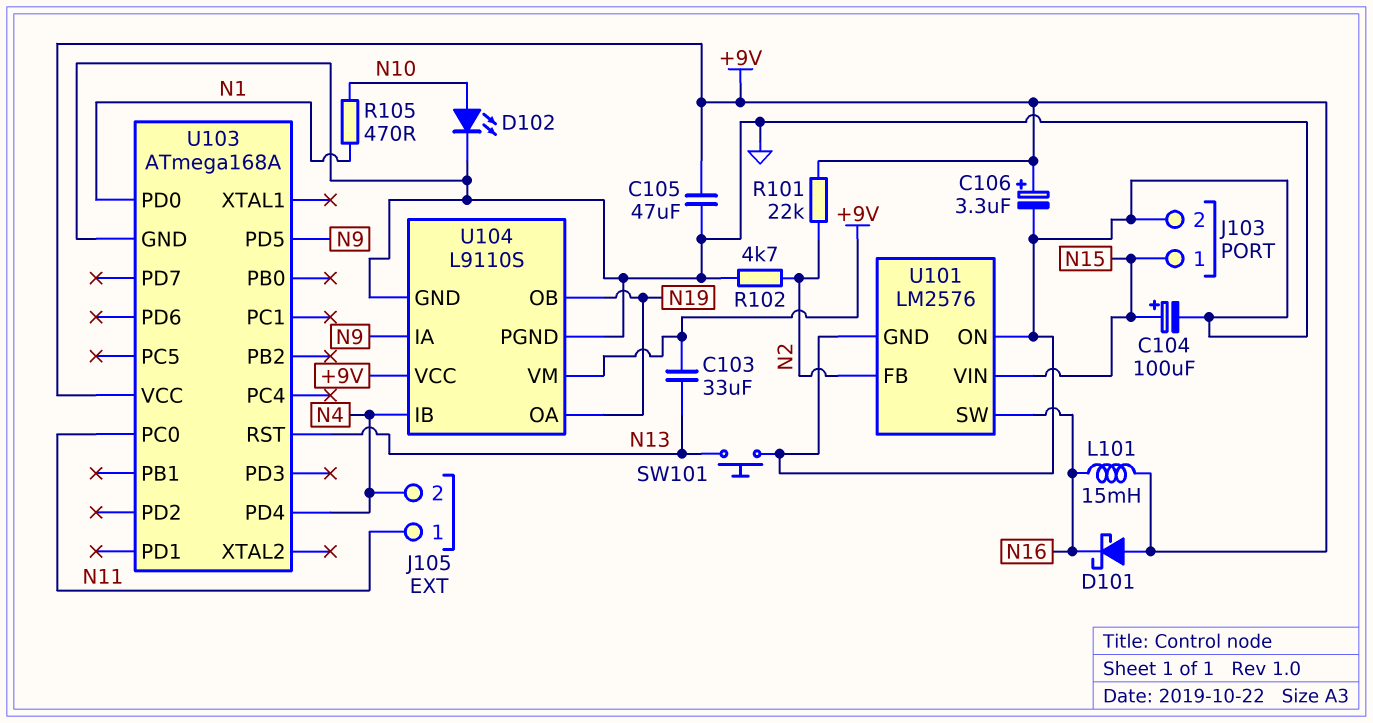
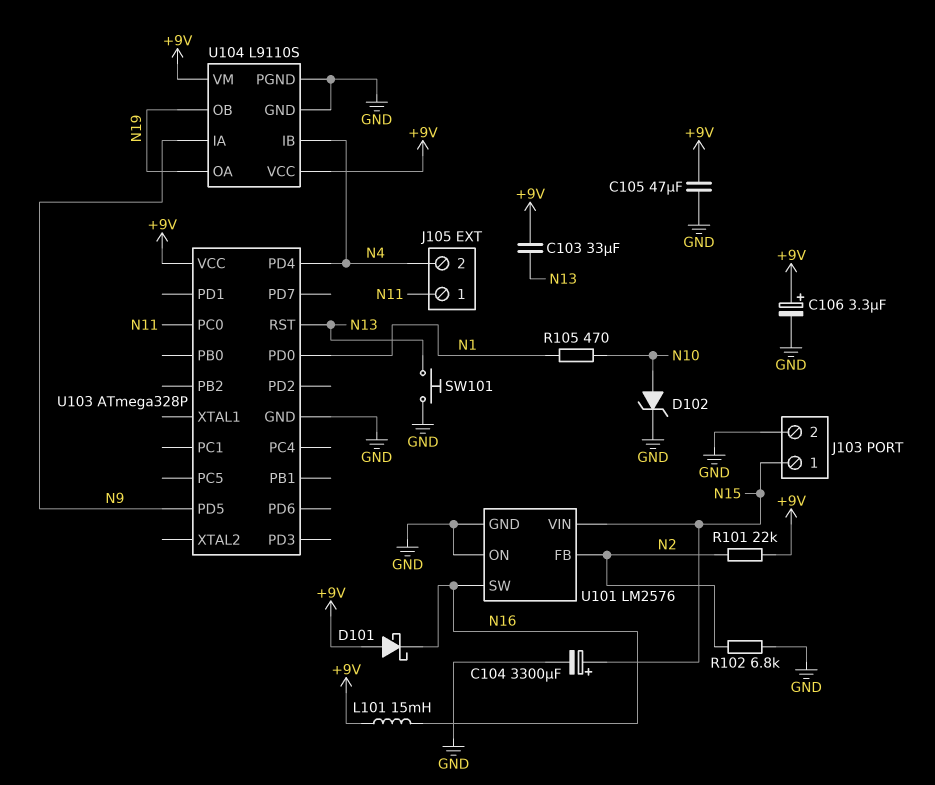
C104: 100uF (plus N15, minus GND) -> 3300uF (plus N15, minus GND)
D102: LED (A N10, K GND) -> zener (A N10, K GND)
R102: 4.7k (GND, N2) -> 6.8k (GND, N2)
U103: ATmega168A -> ATmega328P

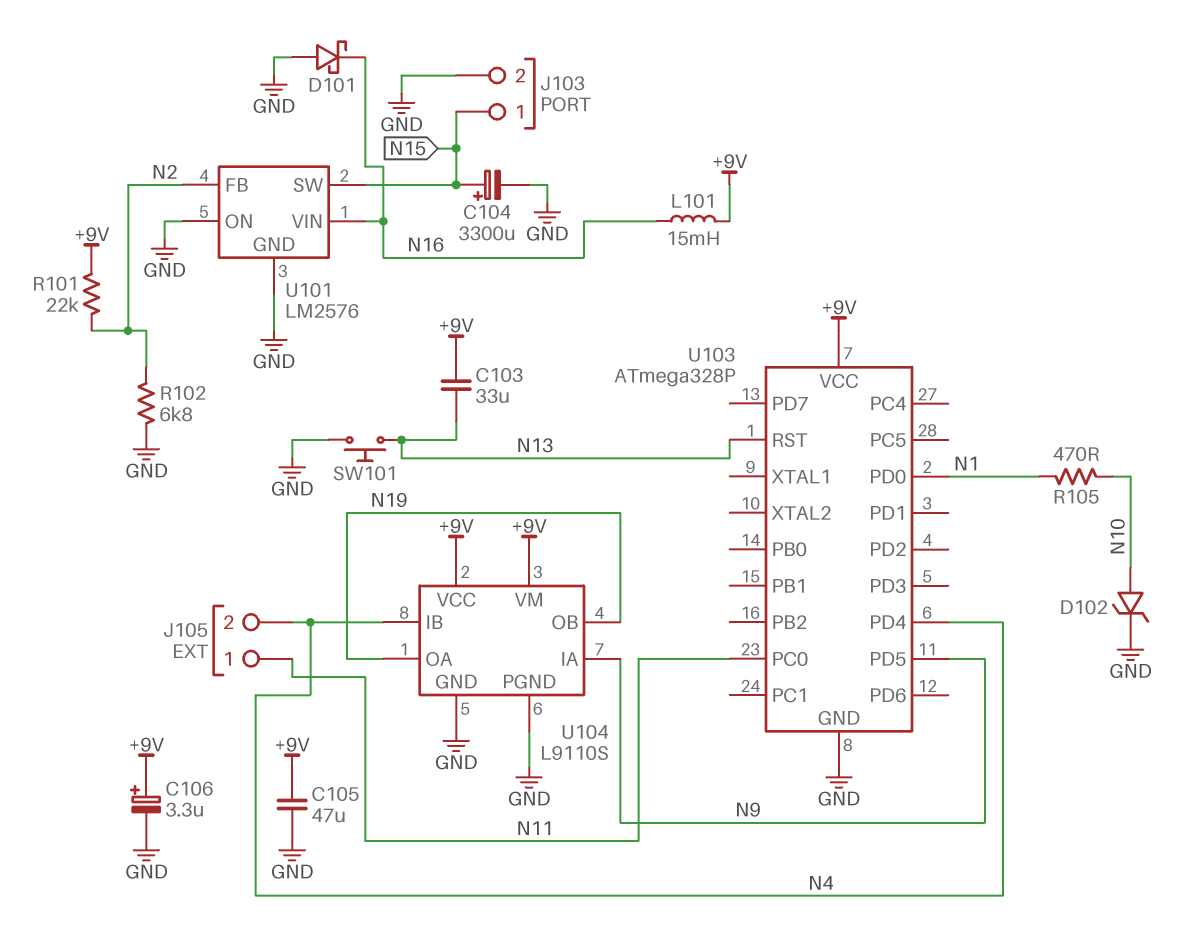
D101: schottky (A +9V, K N16) -> schottky (A GND, K N16)
U101 pin SW: N16 -> N15
U101 pin VIN: N15 -> N16

